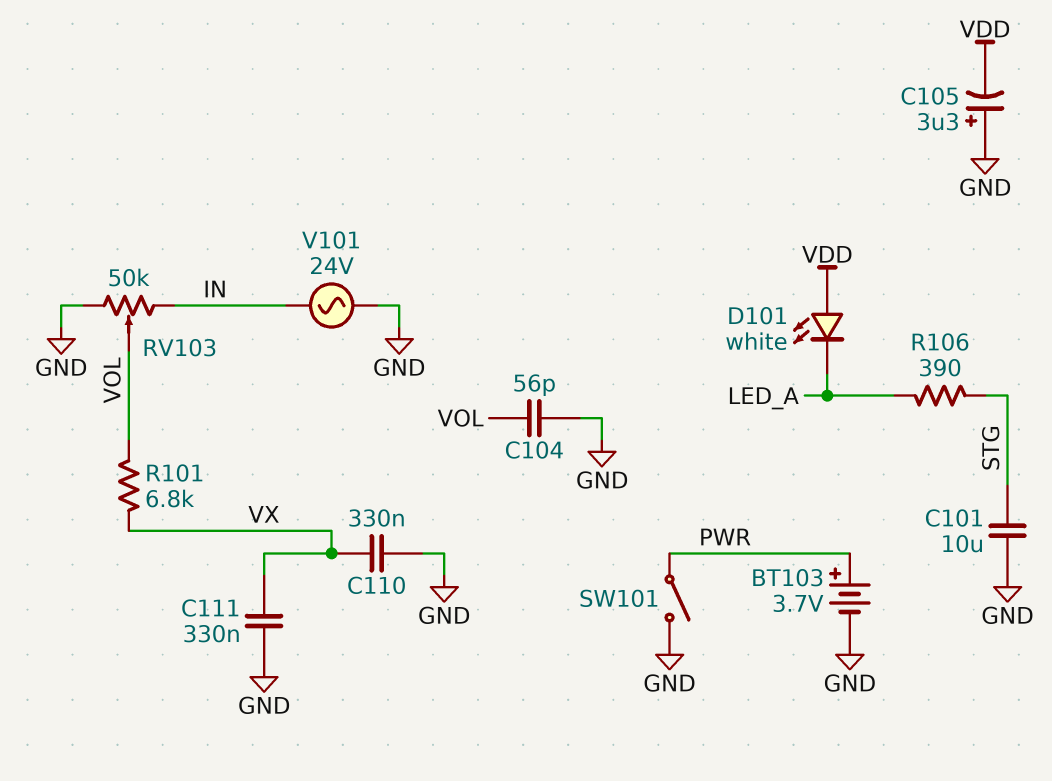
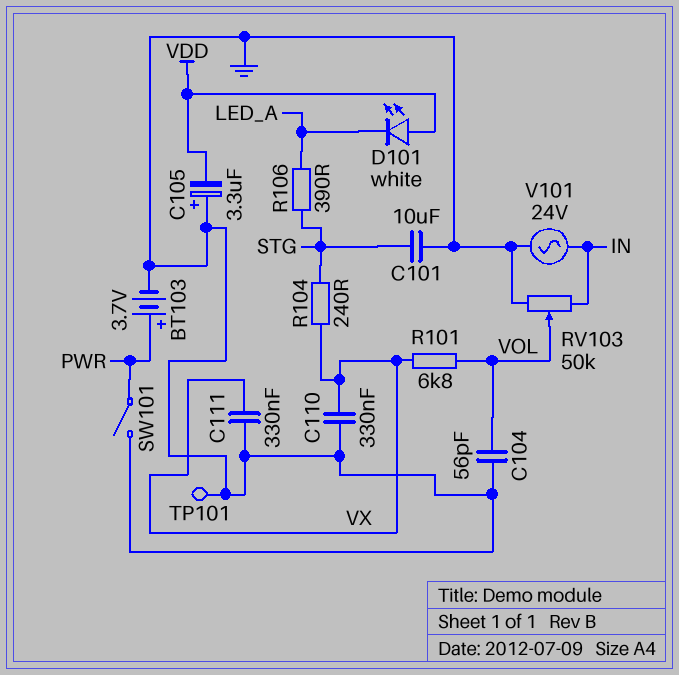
R104: none -> 240 (STG, VX)
TP101: none -> test point (GND)

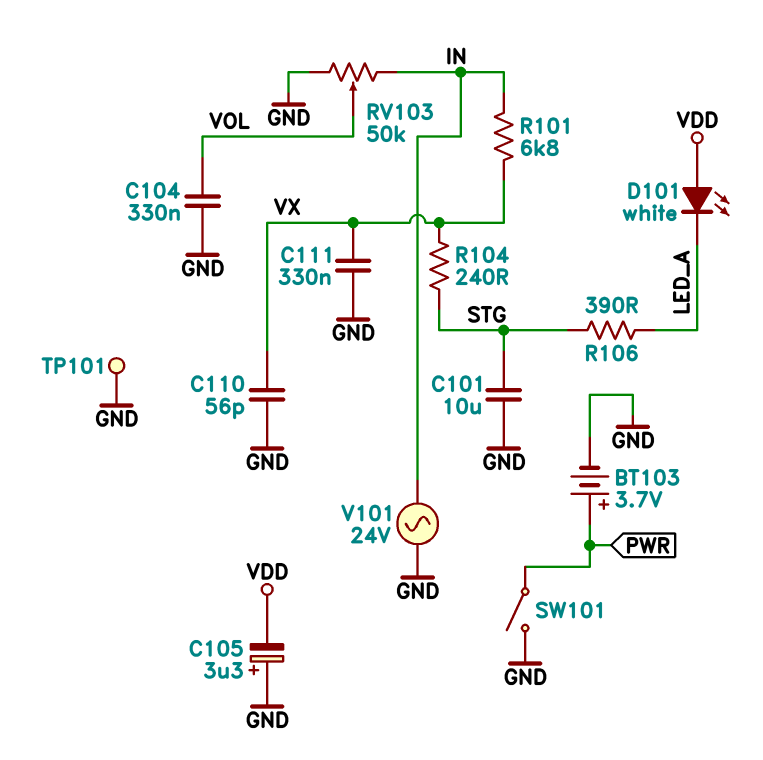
C104: 56pF (GND, VOL) -> 330nF (GND, VOL)
C110: 330nF (GND, VX) -> 56pF (GND, VX)
R101: 6.8k (VOL, VX) -> 6.8k (IN, VX)

